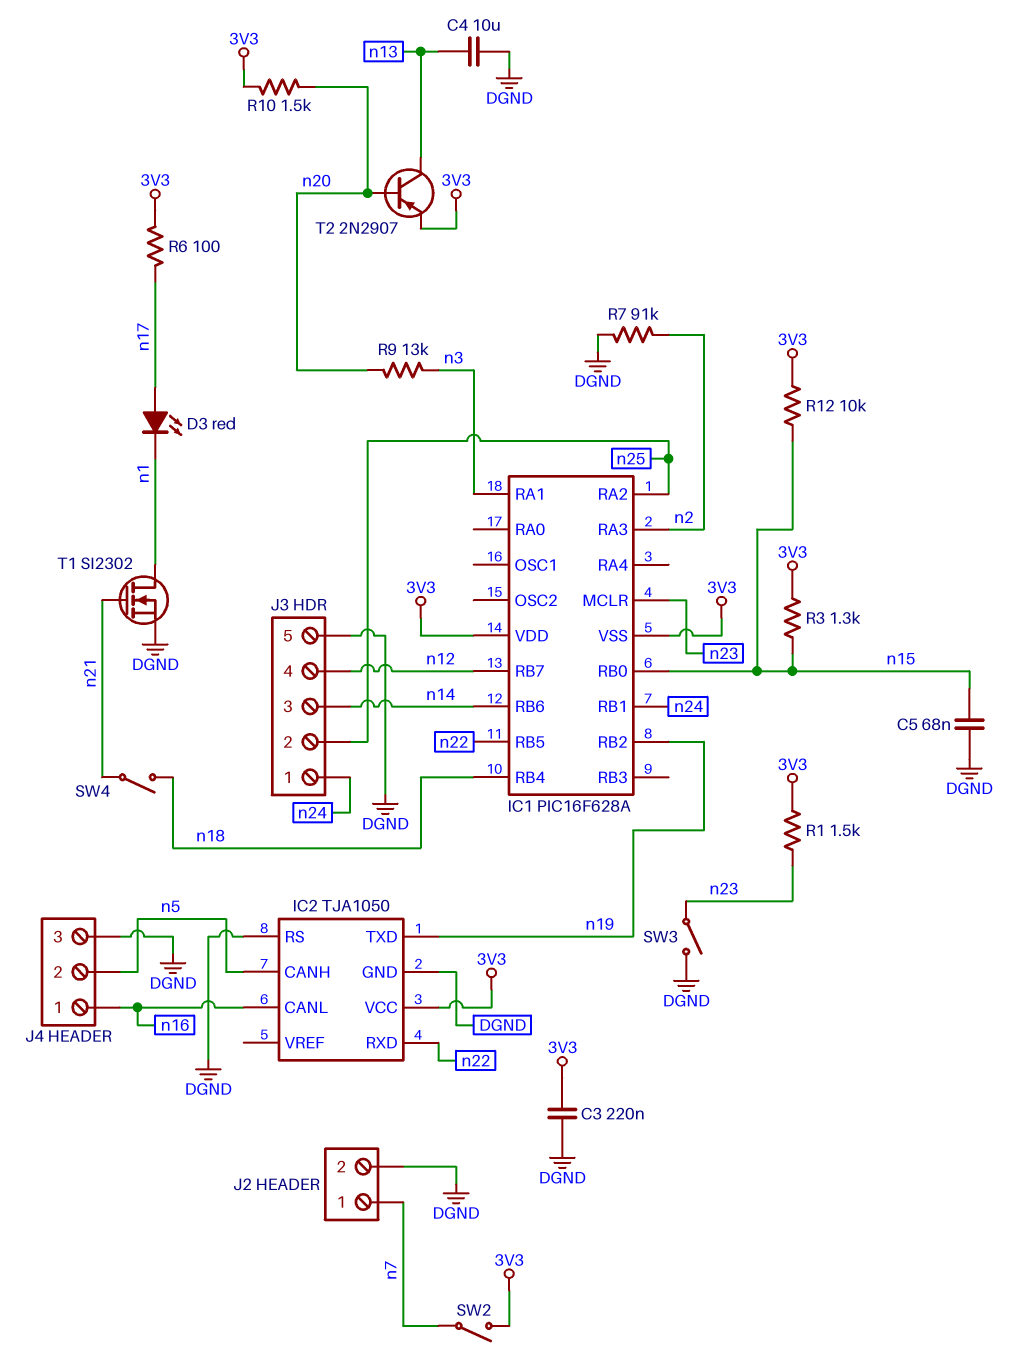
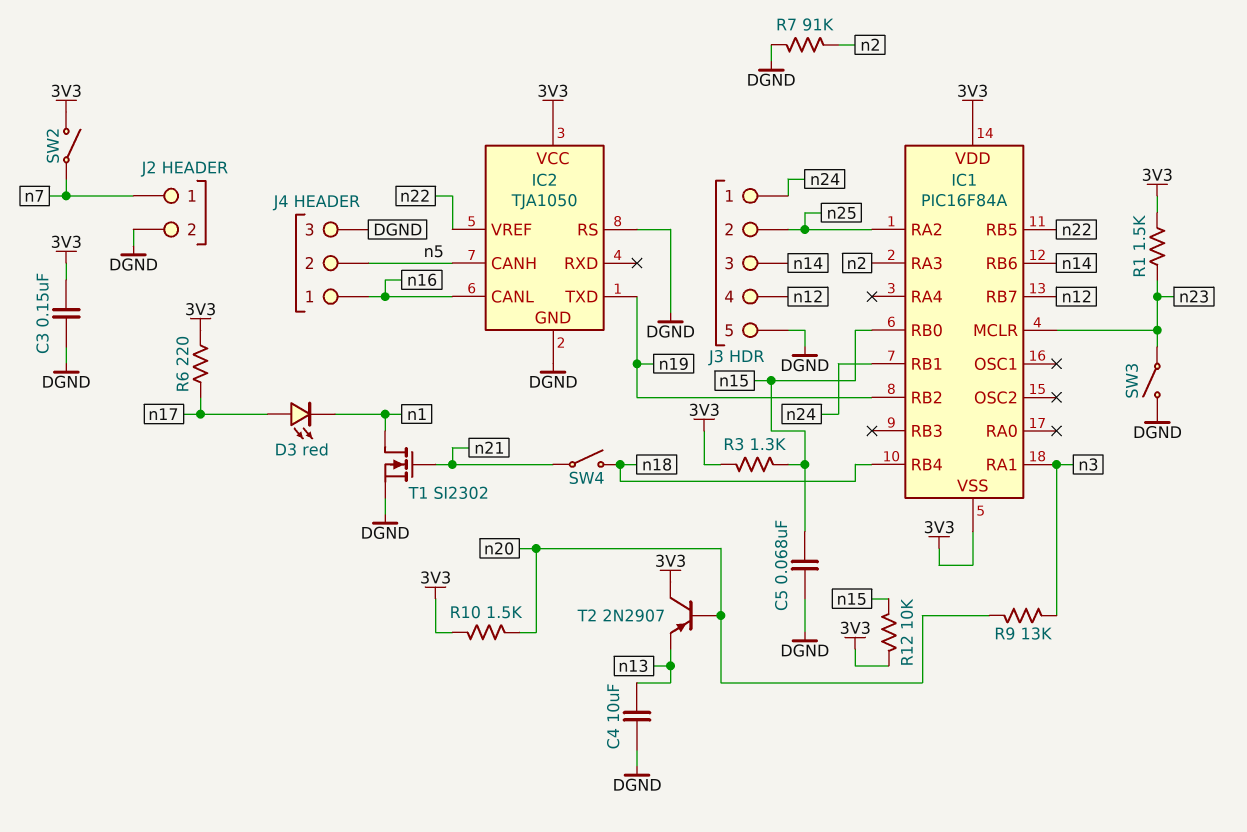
C3: 220nF (3V3, DGND) -> 150nF (3V3, DGND)
IC1: PIC16F628A -> PIC16F84A
IC2 pin RXD: n22 -> none
IC2 pin VREF: none -> n22
R6: 100 (3V3, n17) -> 220 (3V3, n17)
T2: PNP 2N2907 (B n20, C n13, E 3V3) -> PNP 2N2907 (B n20, C 3V3, E n13)

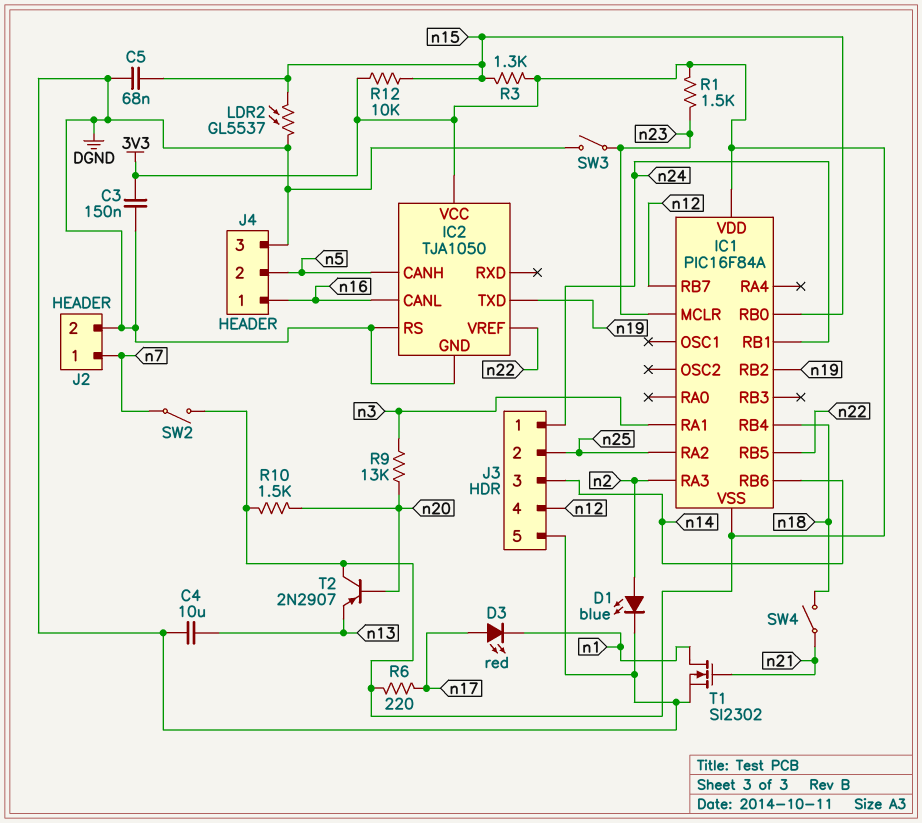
D1: none -> LED blue (A n2, K DGND)
LDR2: none -> GL5537 (DGND, n15)
R7: 91k (DGND, n2) -> none

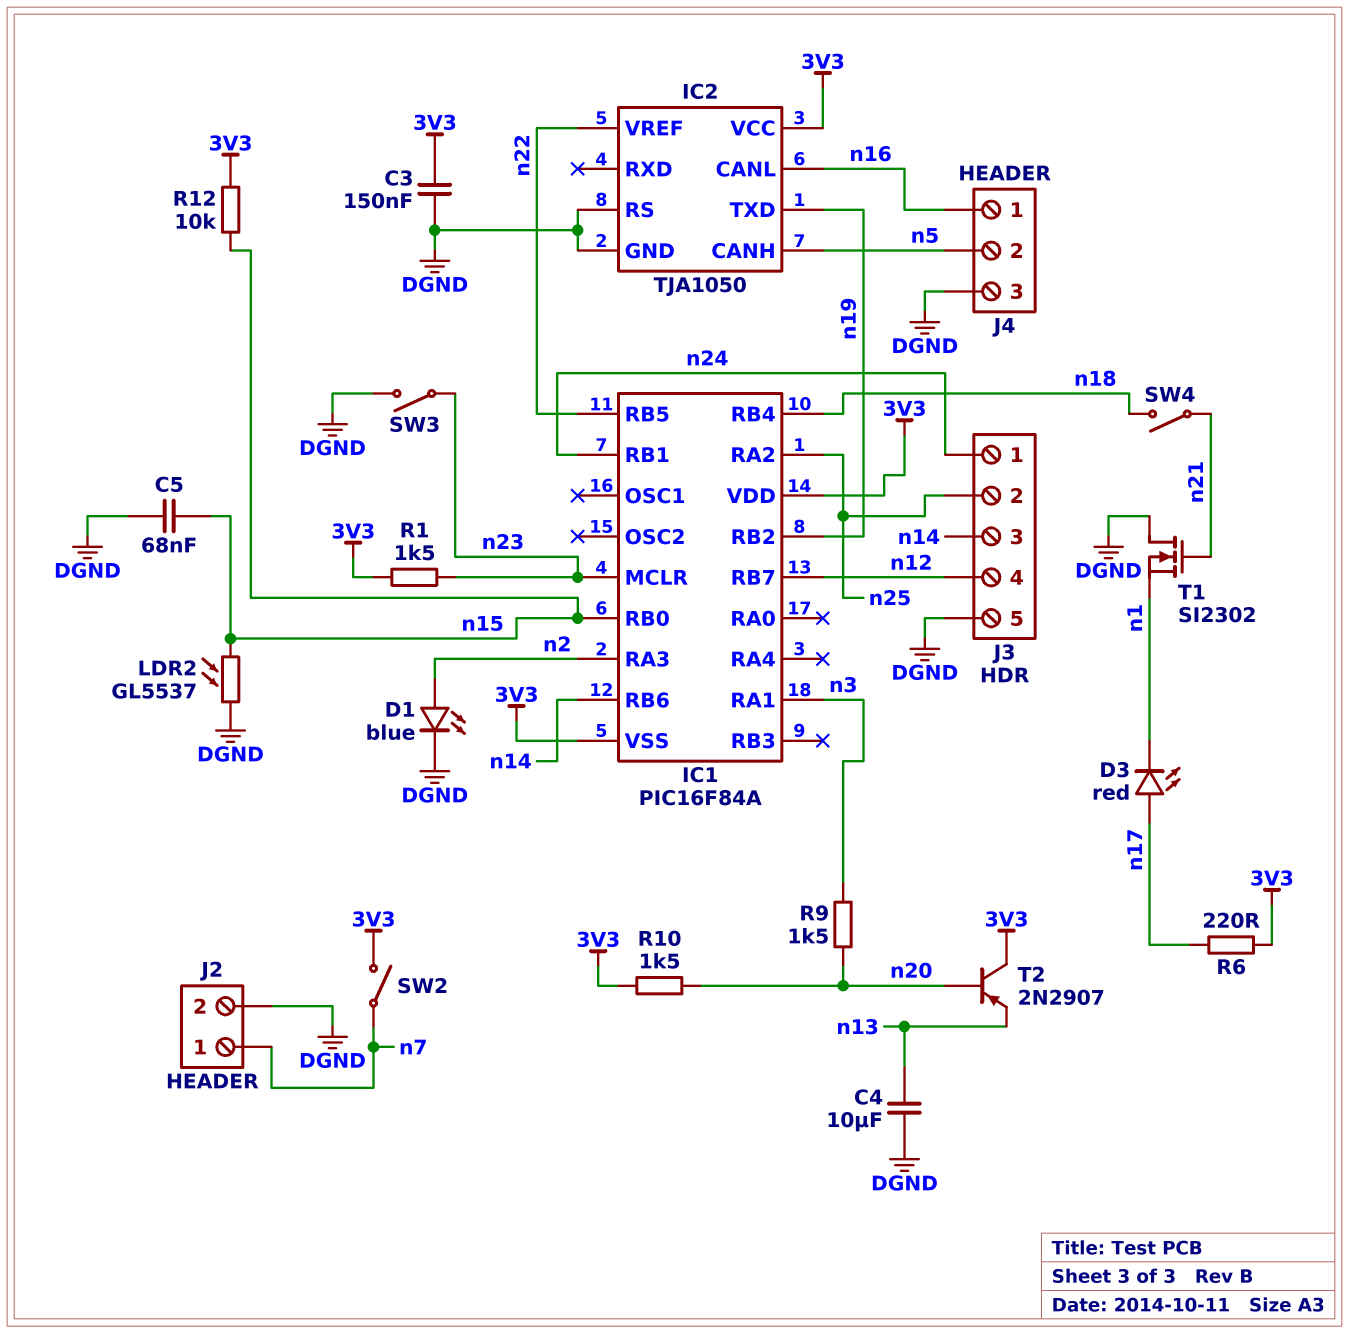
R3: 1.3k (3V3, n15) -> none
R9: 13k (n3, n20) -> 1.5k (n3, n20)
T1: NMOS SI2302 (G n21, D n1, S DGND) -> NMOS SI2302 (G n21, D DGND, S n1)

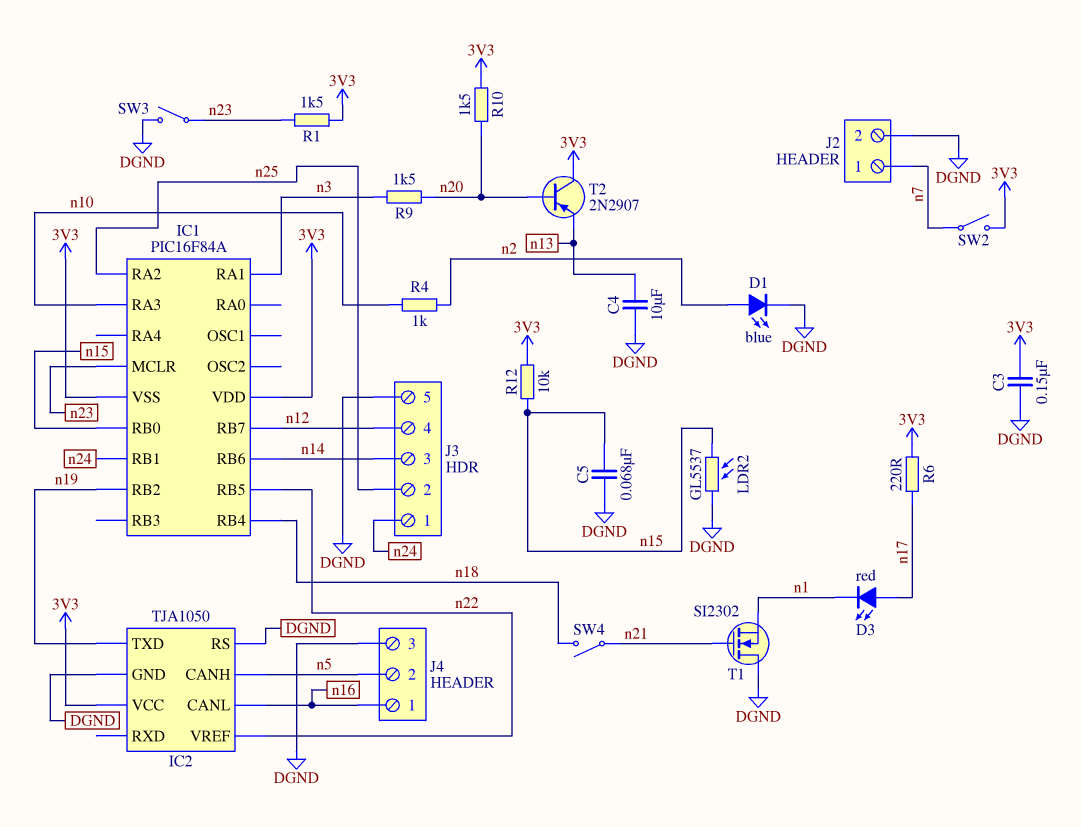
IC1 pin RA3: n2 -> n10
R4: none -> 1k (n2, n10)

